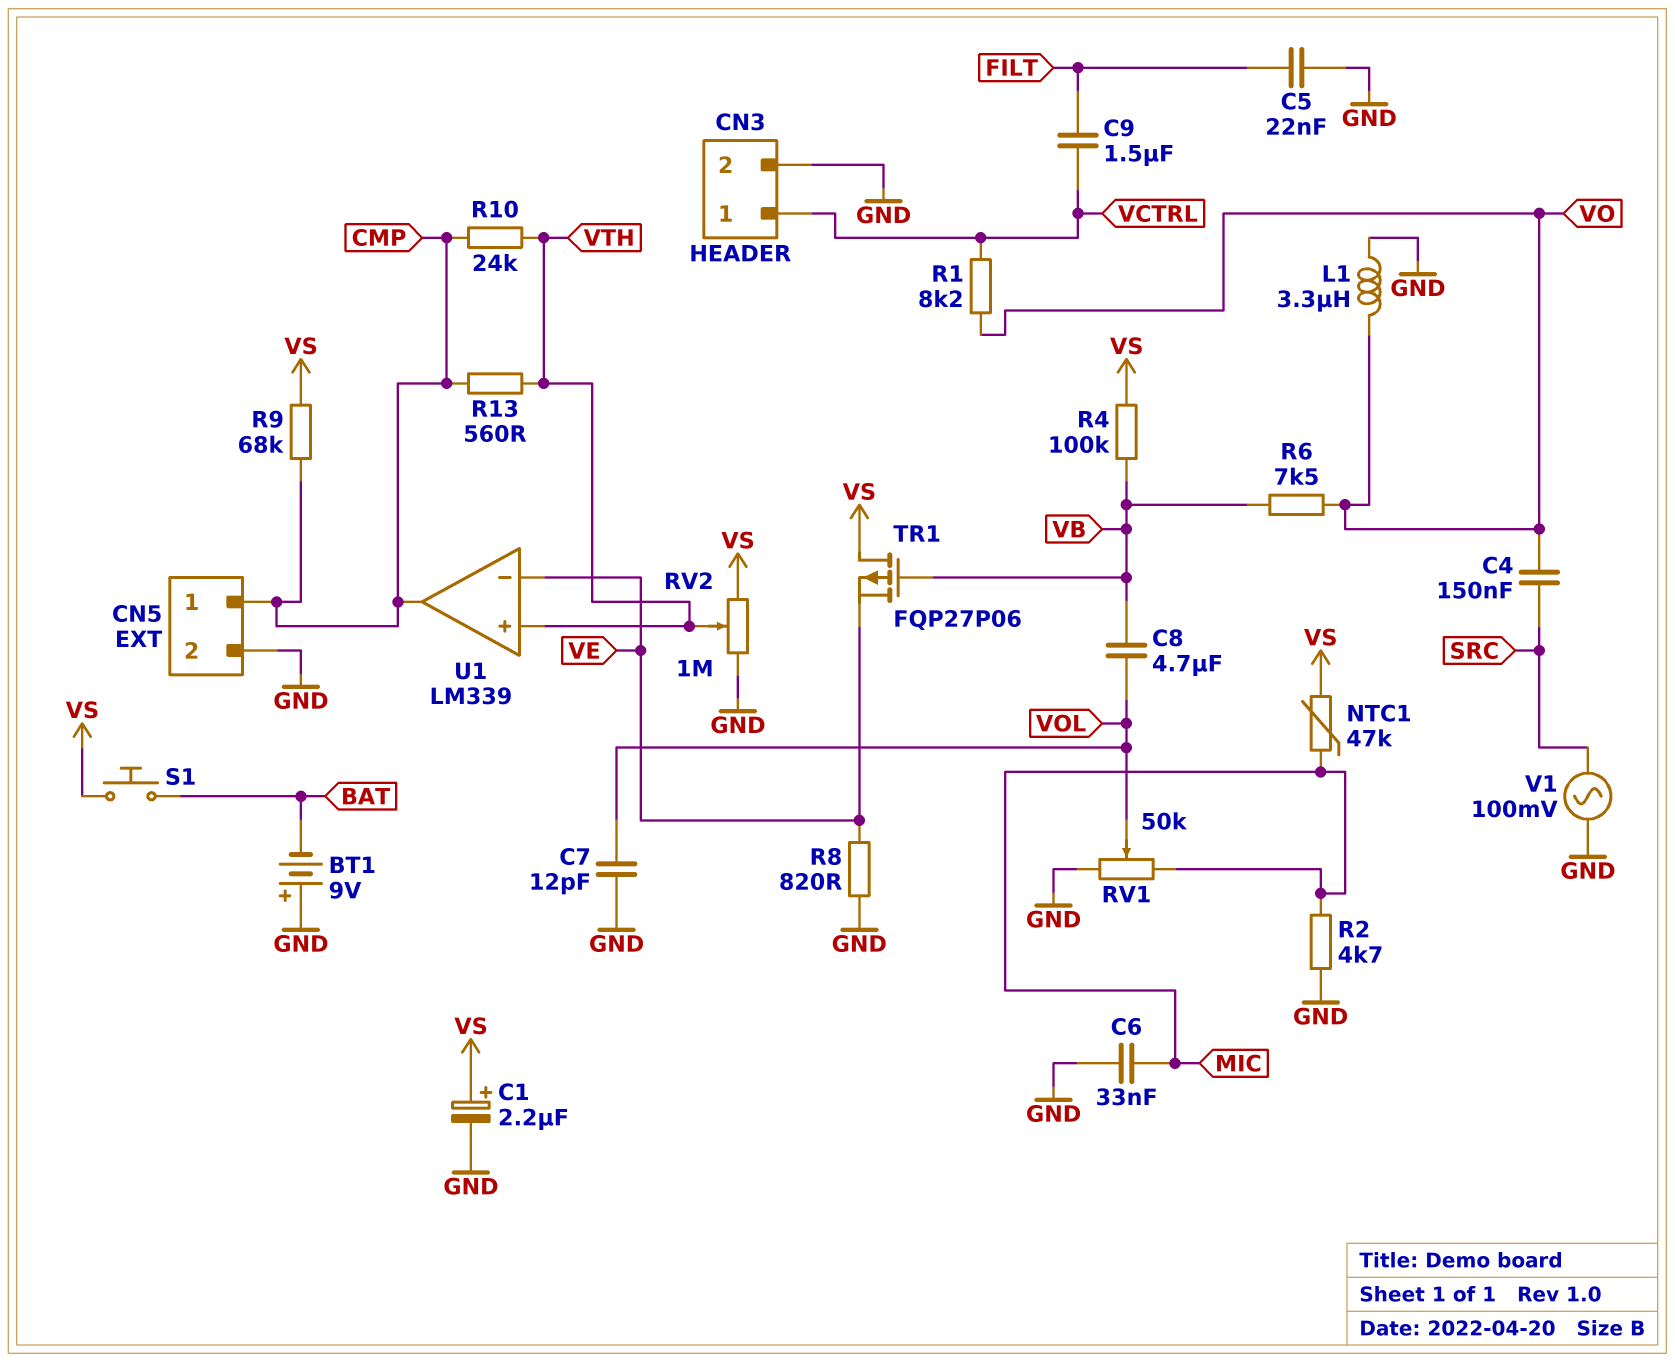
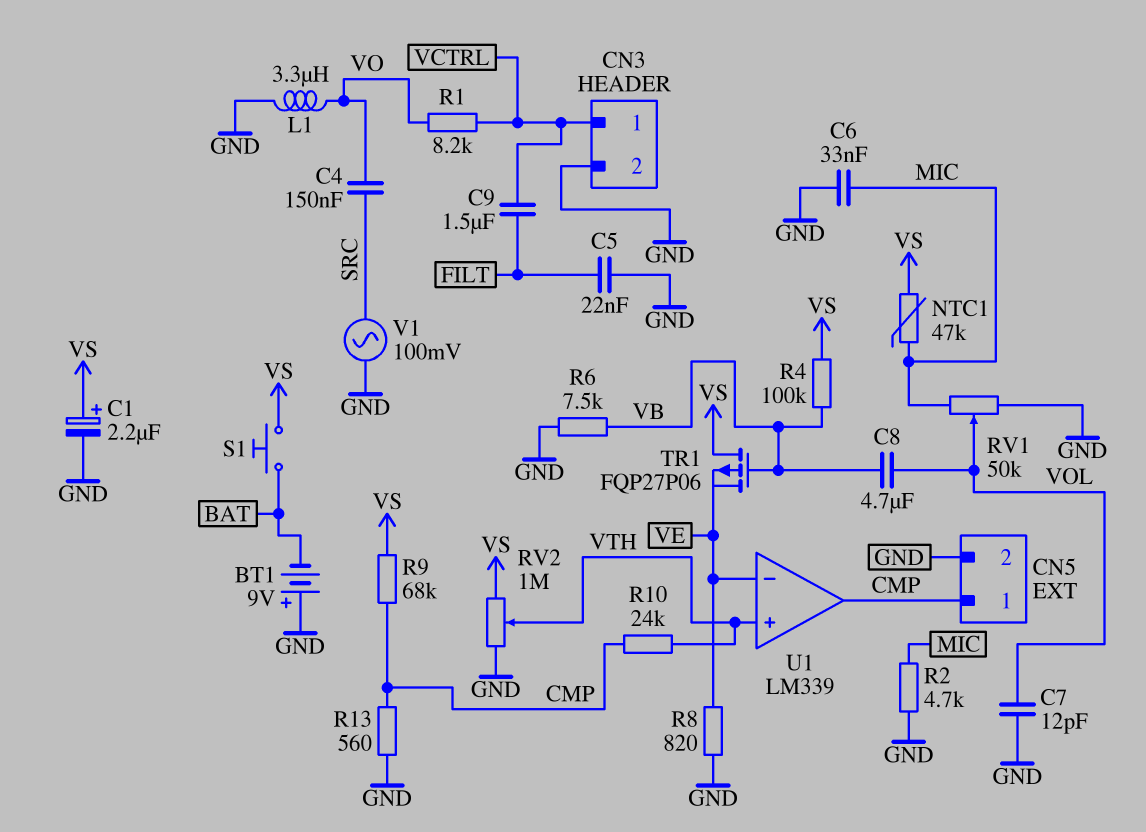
R6: 7.5k (VB, VO) -> 7.5k (GND, VB)
R13: 560 (CMP, VTH) -> 560 (CMP, GND)

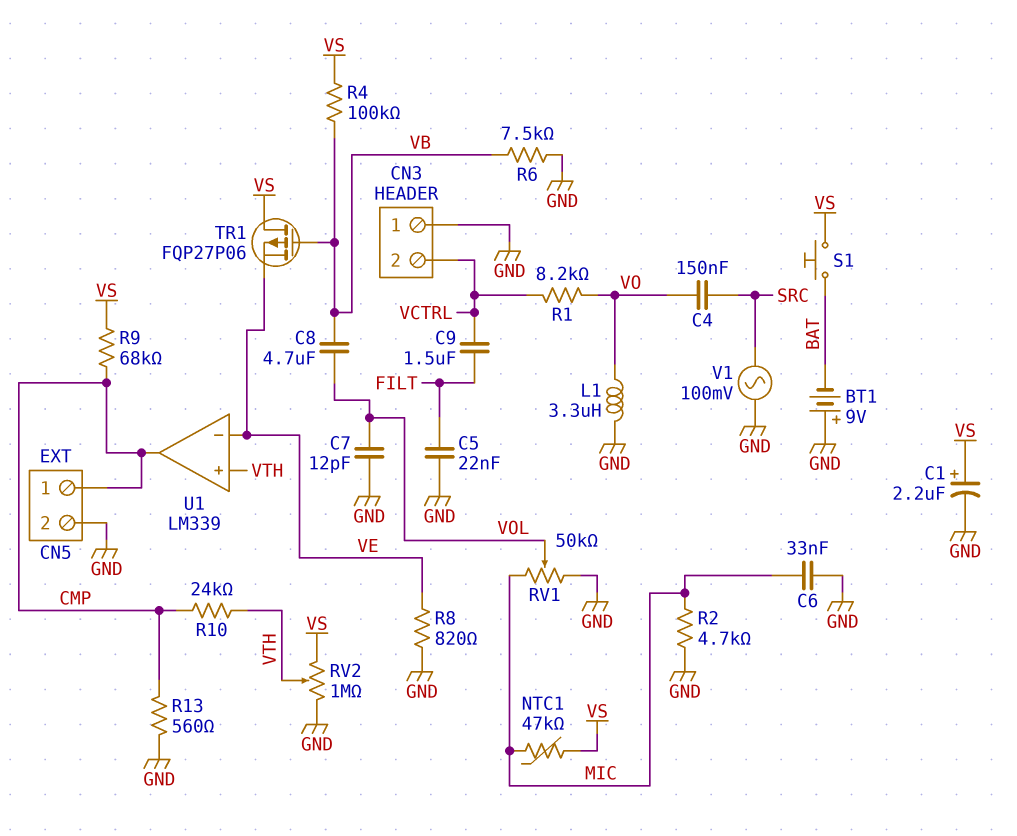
CN3 pin 1: VCTRL -> GND
CN3 pin 2: GND -> VCTRL

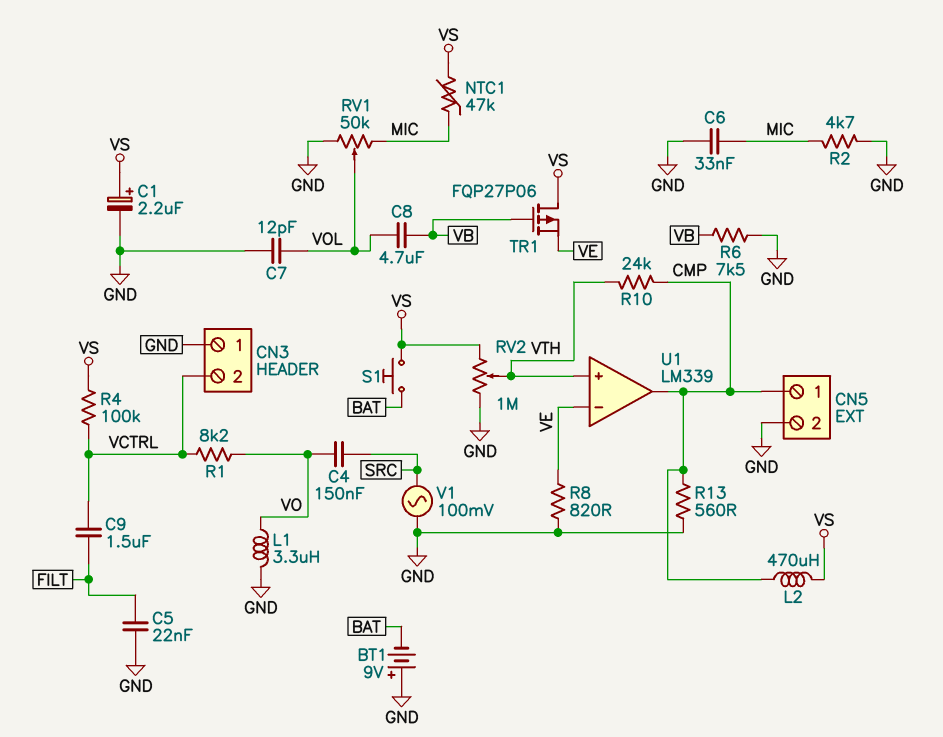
L2: none -> 470uH (CMP, VS)
R4: 100k (VB, VS) -> 100k (VCTRL, VS)
R9: 68k (CMP, VS) -> none

